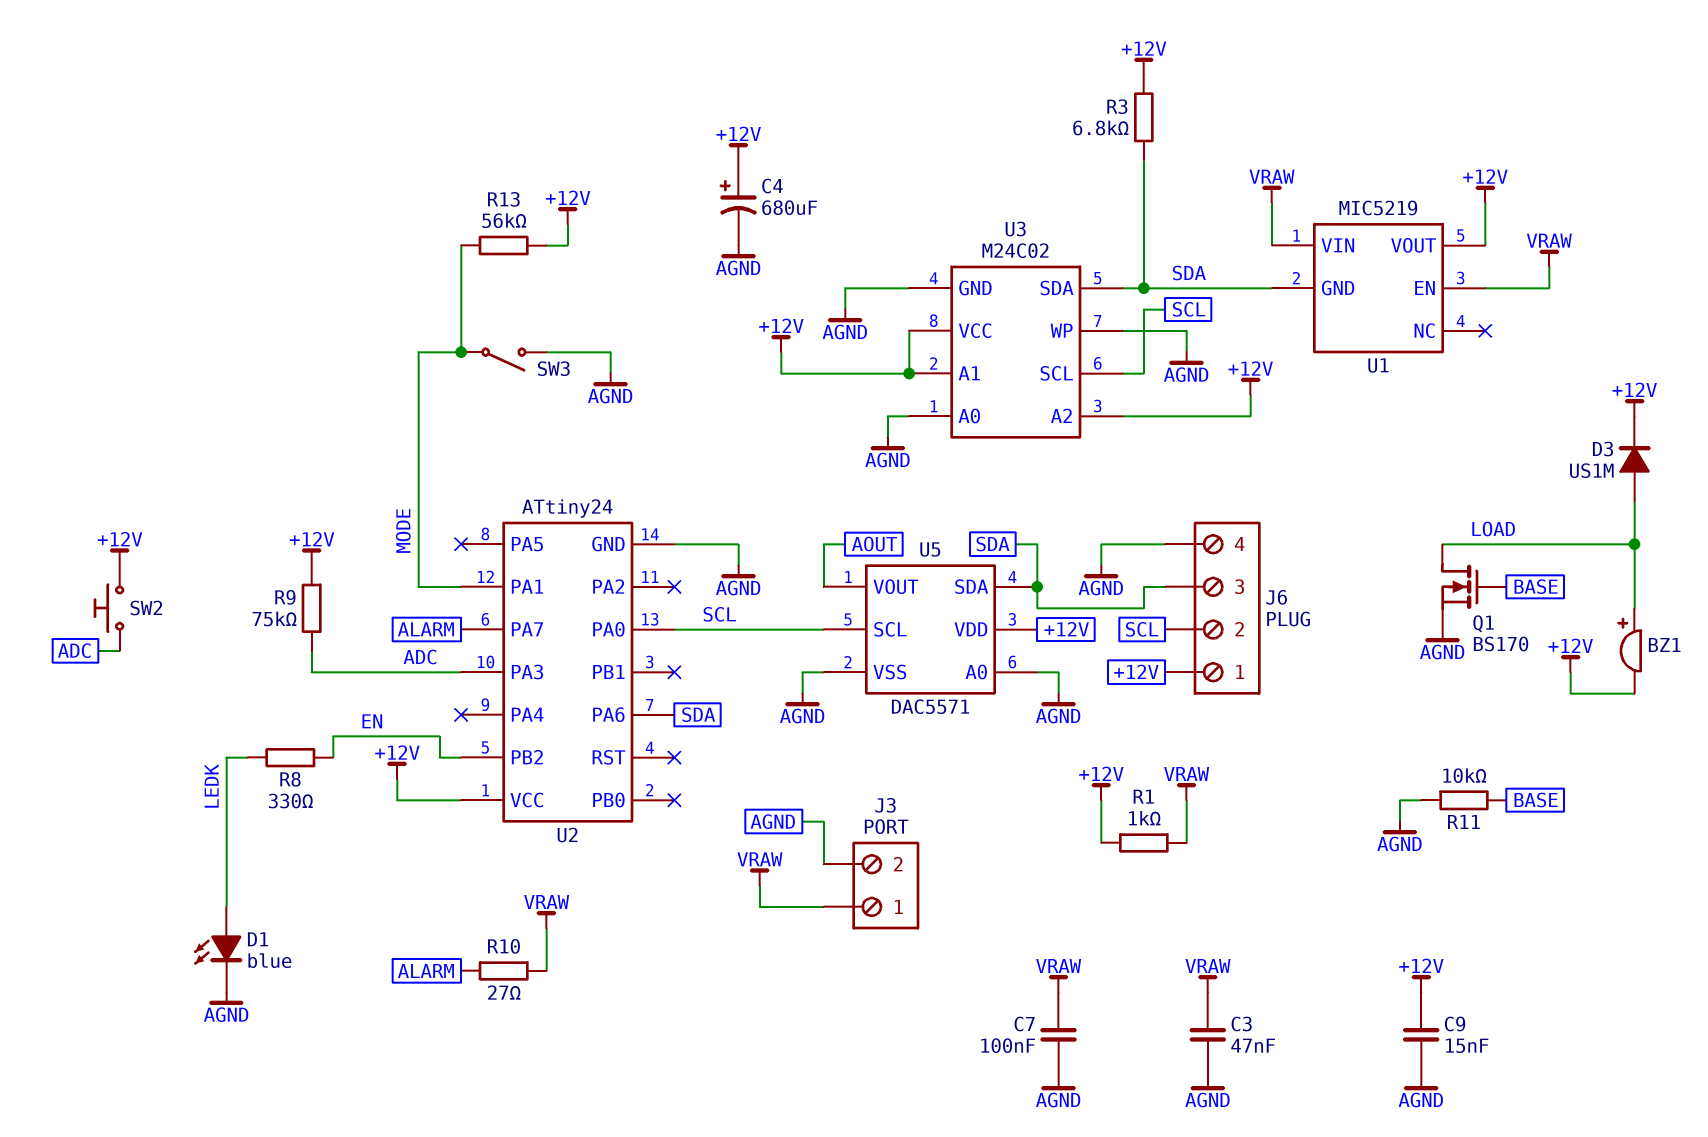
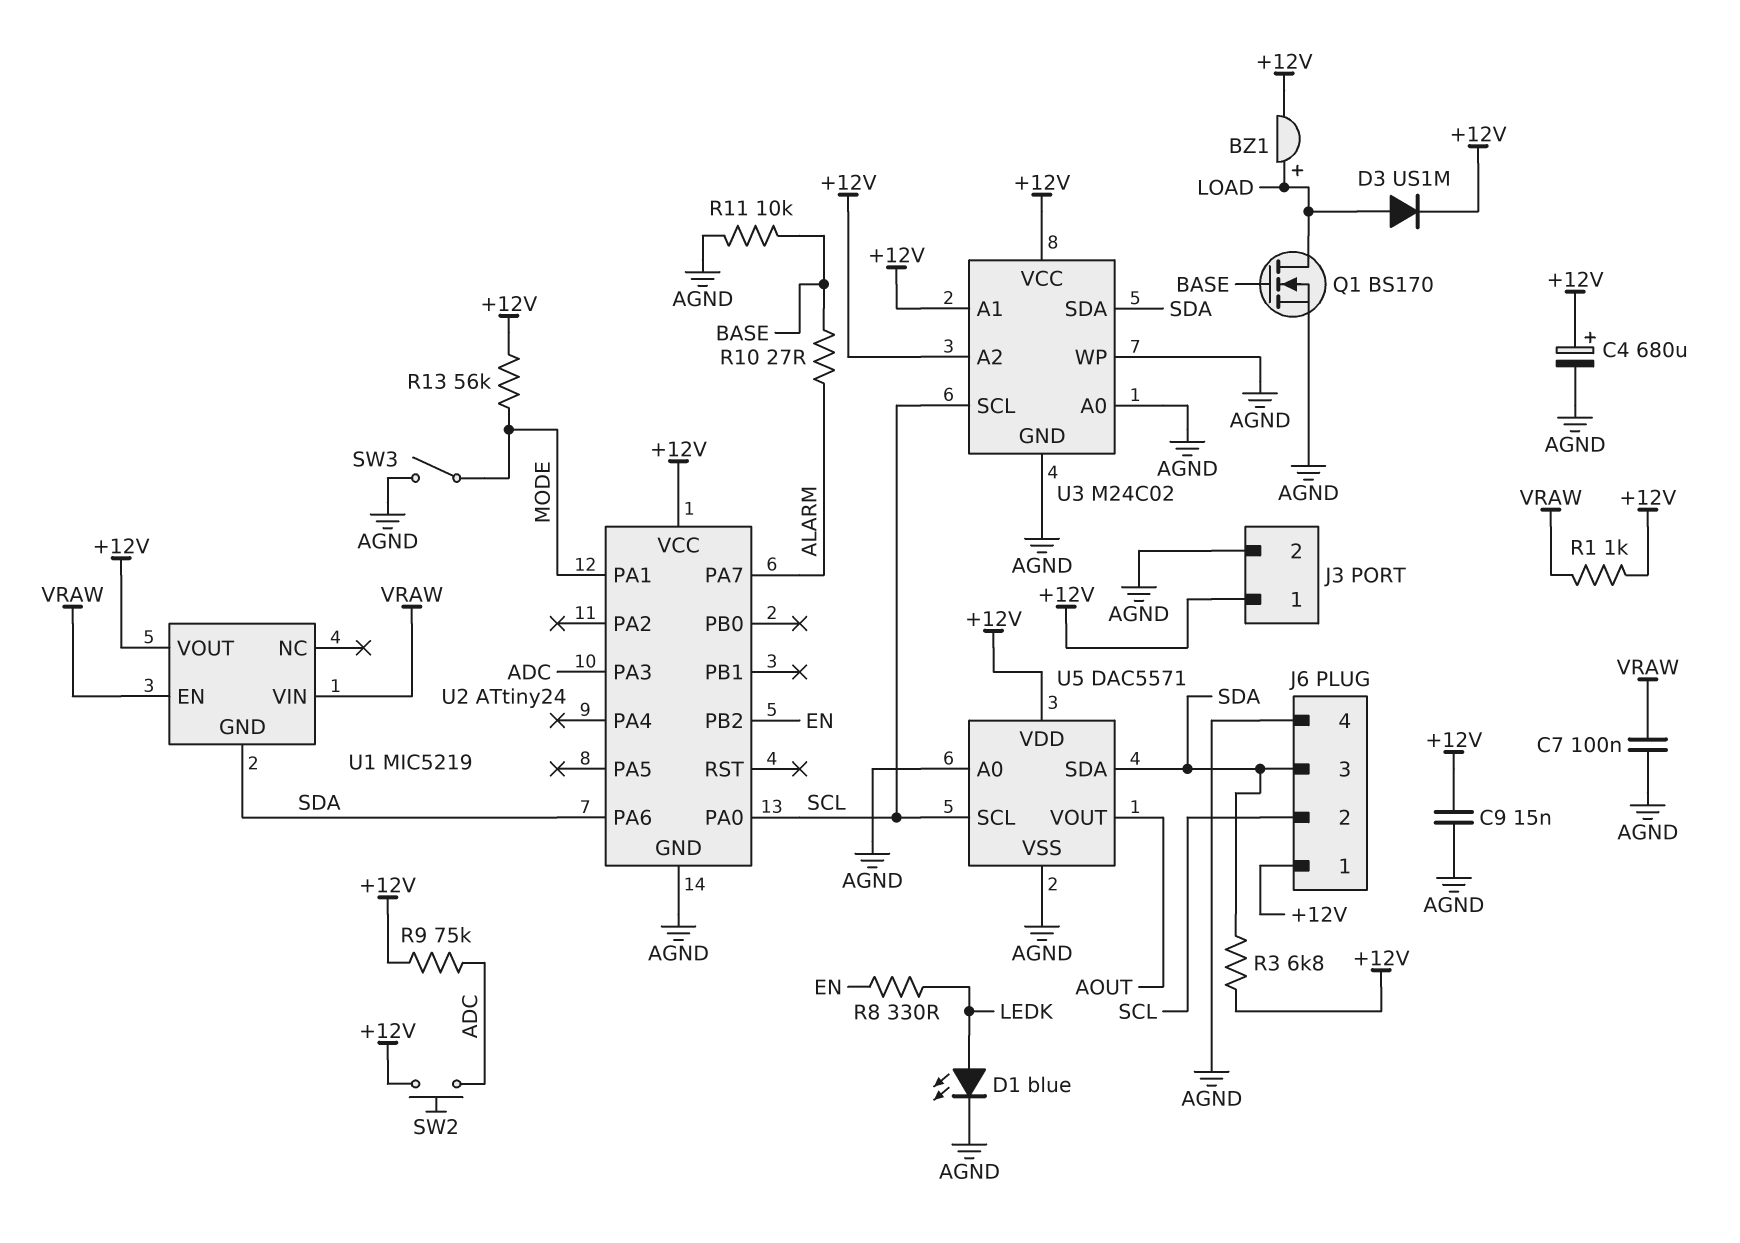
C3: 47nF (AGND, VRAW) -> none
J3 pin 1: VRAW -> +12V
R10: 27 (ALARM, VRAW) -> 27 (ALARM, BASE)

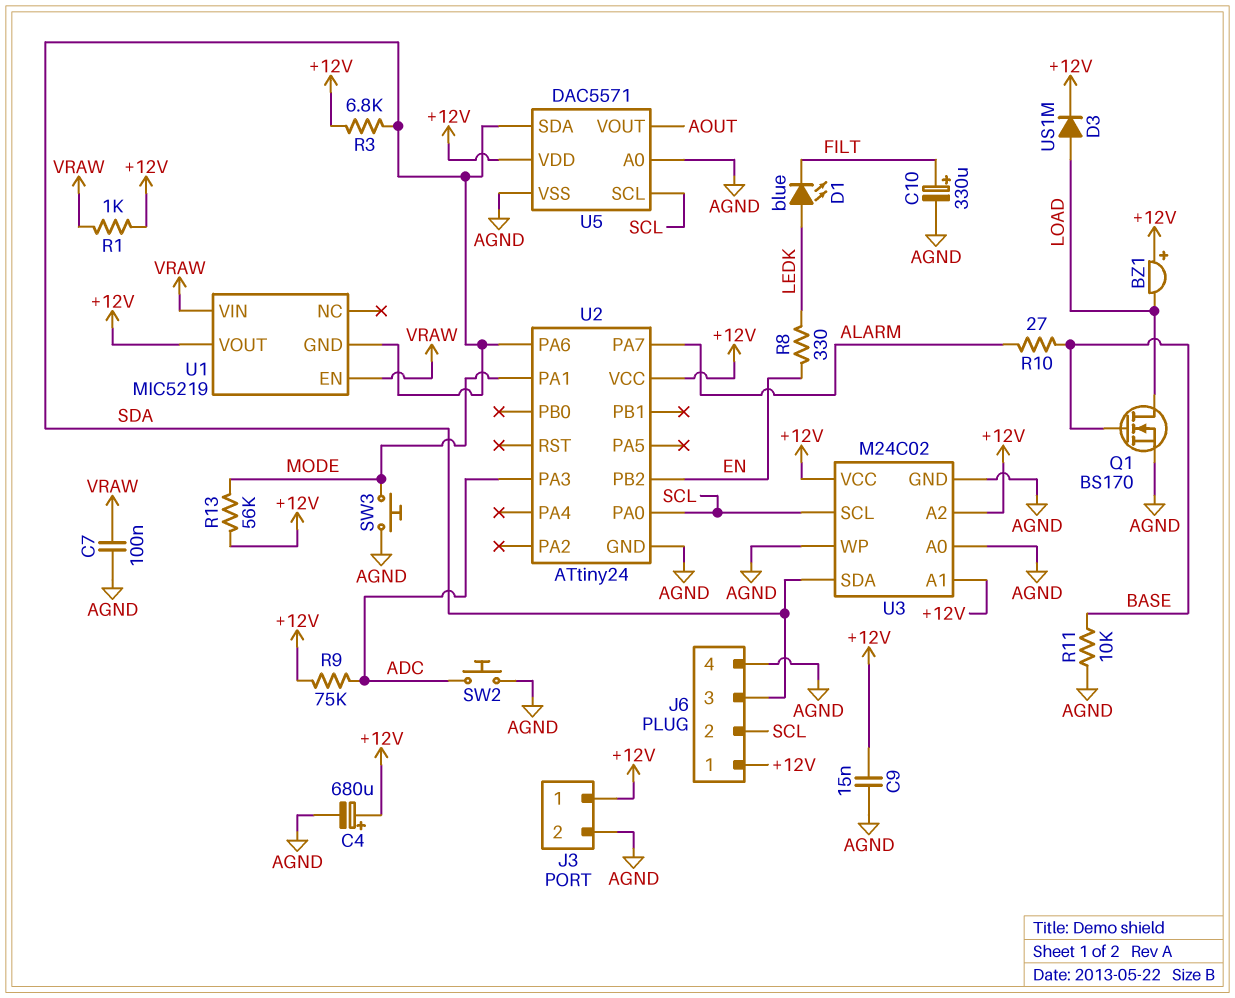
BZ1: buzzer (plus LOAD, minus +12V) -> buzzer (plus +12V, minus LOAD)
C10: none -> 330uF (plus FILT, minus AGND)
D1: LED blue (A LEDK, K AGND) -> LED blue (A LEDK, K FILT)
SW2: button (+12V, ADC) -> button (ADC, AGND)
SW3: switch (AGND, MODE) -> button (AGND, MODE)

